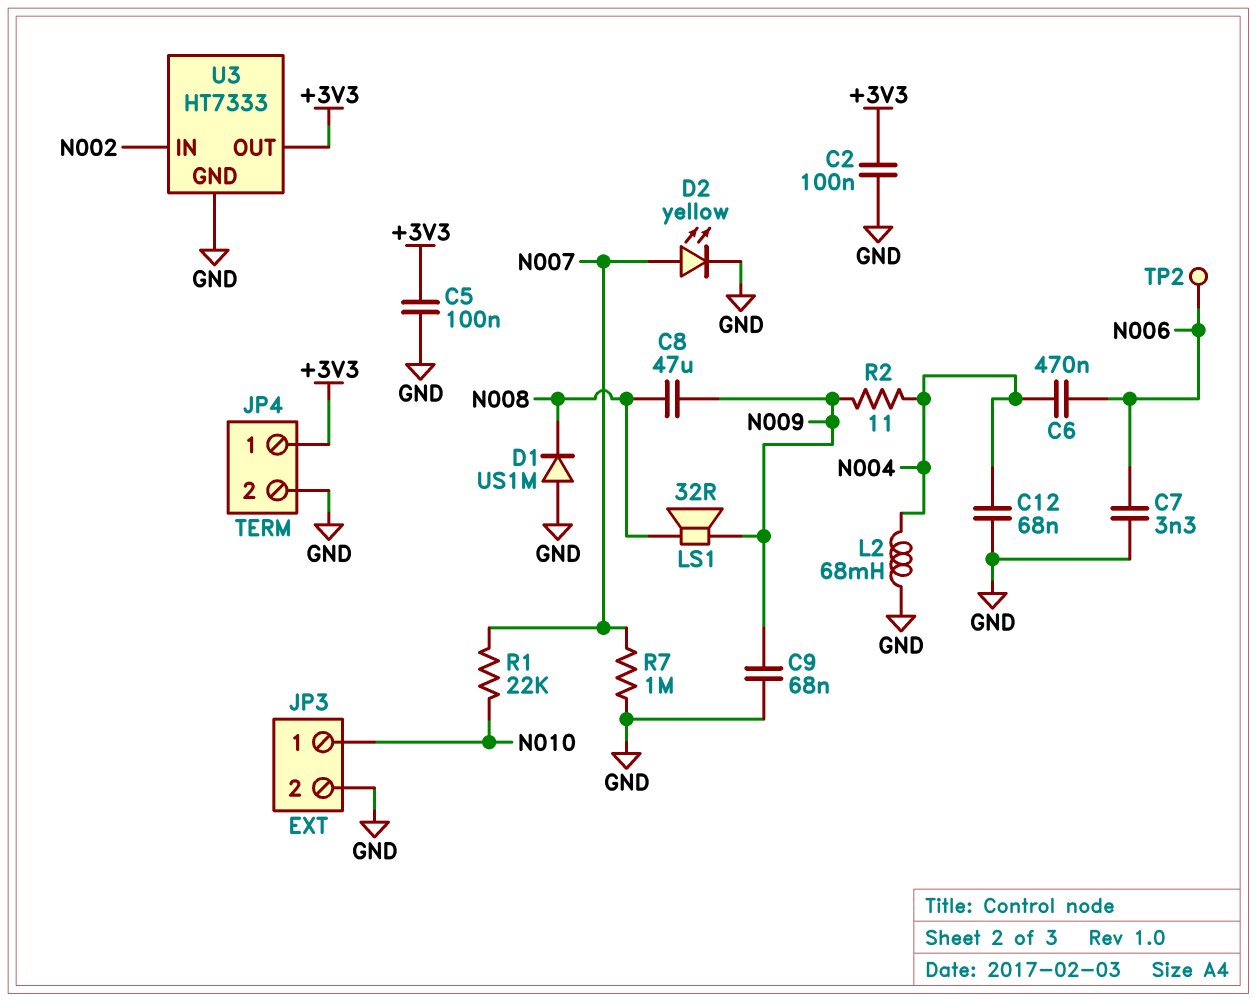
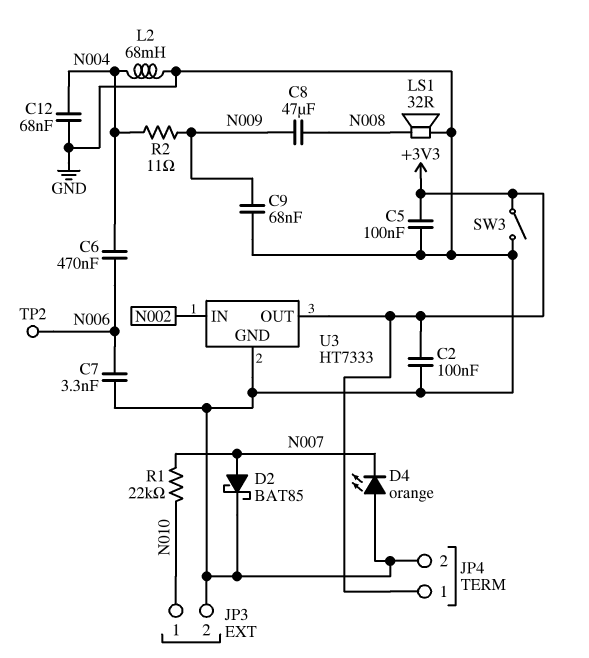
D1: diode US1M (A GND, K N008) -> none
D2: LED yellow (A N007, K GND) -> schottky BAT85 (A N007, K GND)
D4: none -> LED orange (A GND, K N007)
LS1: speaker 32R (N008, N009) -> speaker 32R (GND, N008)
R7: 1M (GND, N007) -> none
SW3: none -> switch (+3V3, GND)

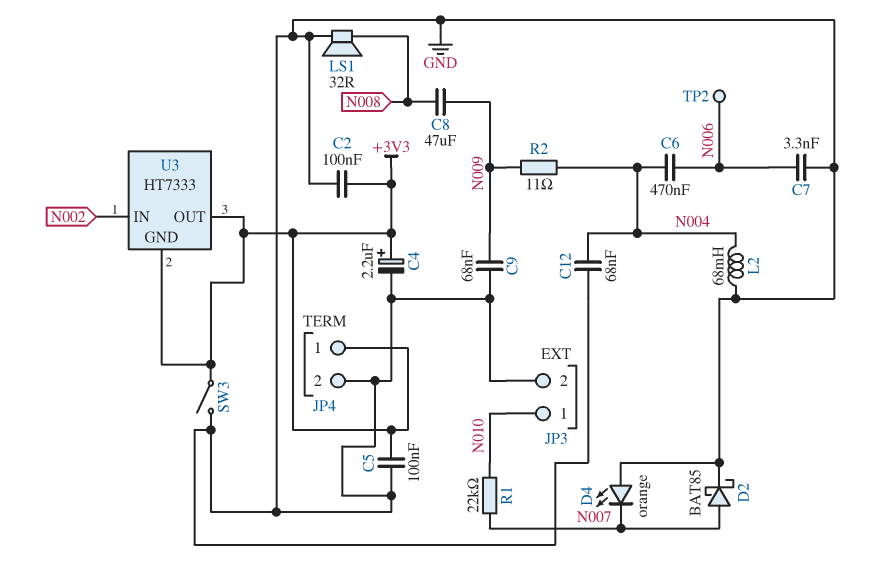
C4: none -> 2.2uF (plus +3V3, minus GND)
U3 pin GND: GND -> +3V3

